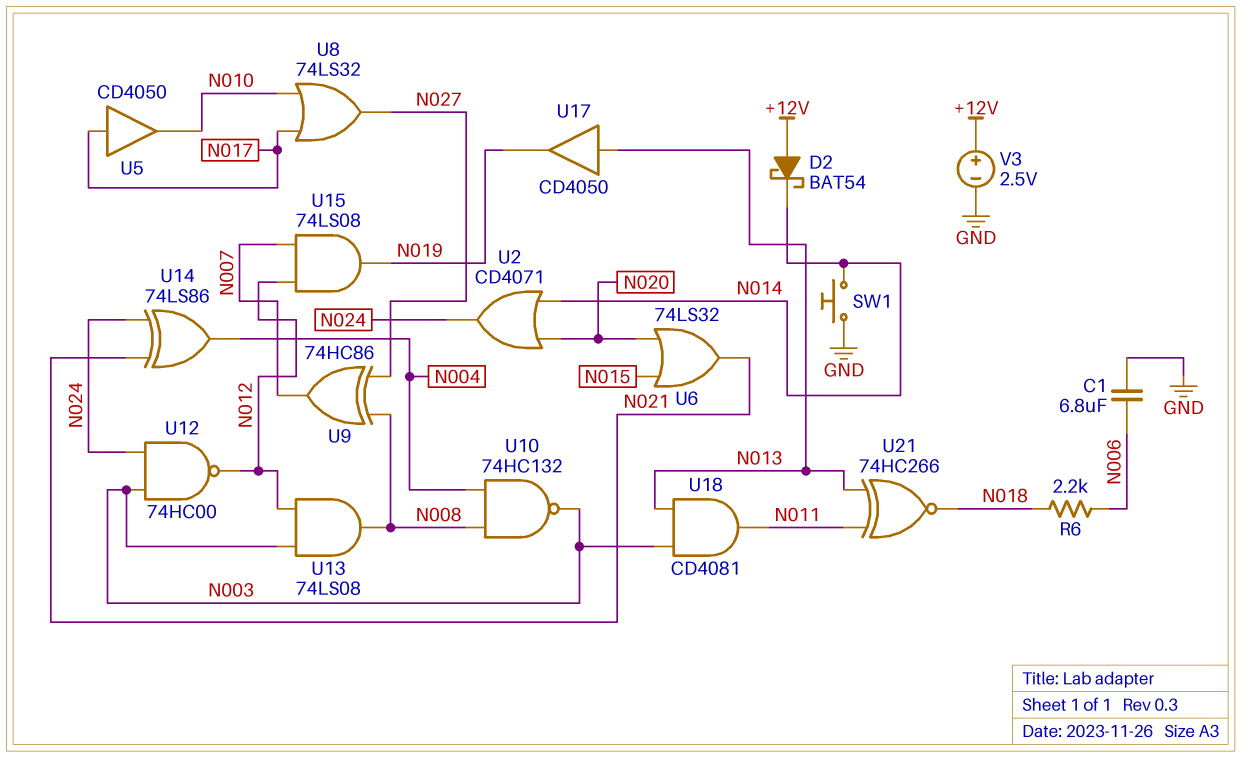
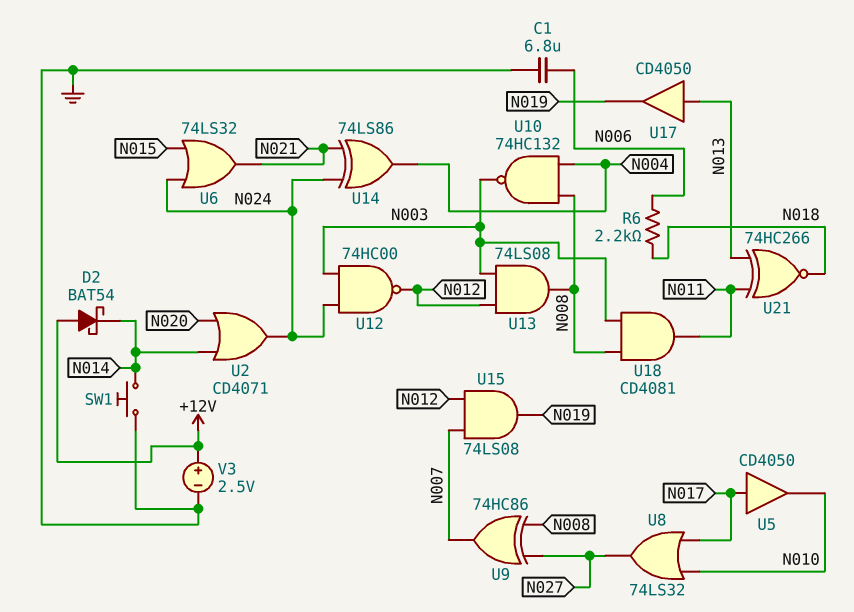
U6: OR 74LS32 (in N015, in N020, out N021) -> OR 74LS32 (in N015, in N024, out N021)
U18: AND CD4081 (in N003, in N013, out N011) -> AND CD4081 (in N003, in N008, out N011)

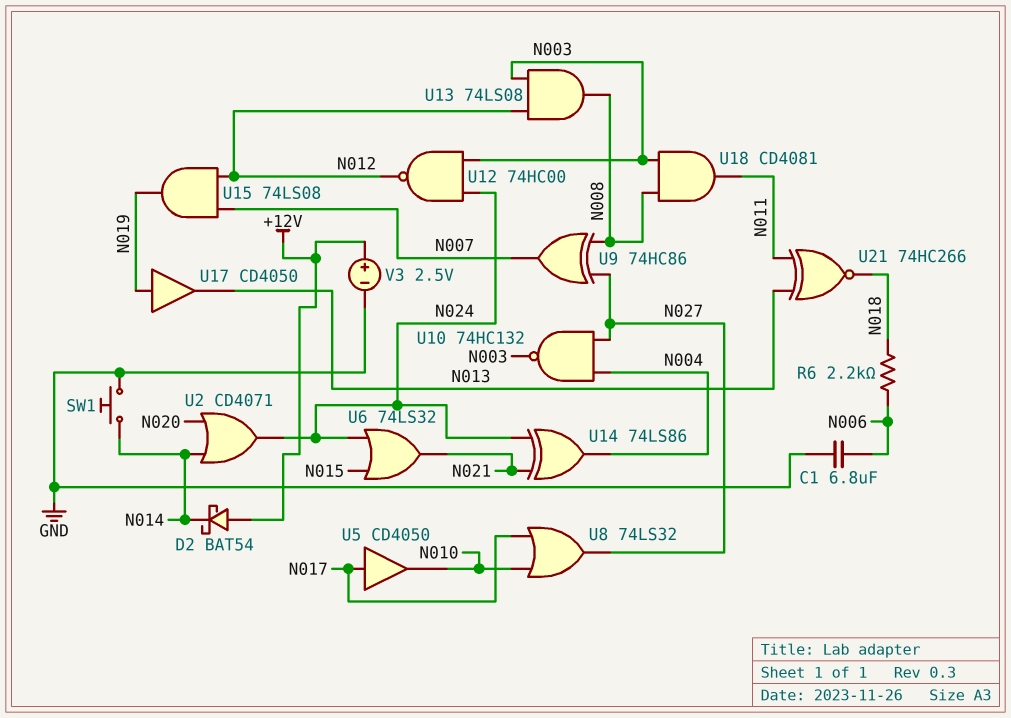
U10: NAND 74HC132 (in N004, in N008, out N003) -> NAND 74HC132 (in N004, in N027, out N003)
U17: buffer CD4050 (in N013, out N019) -> buffer CD4050 (in N019, out N013)

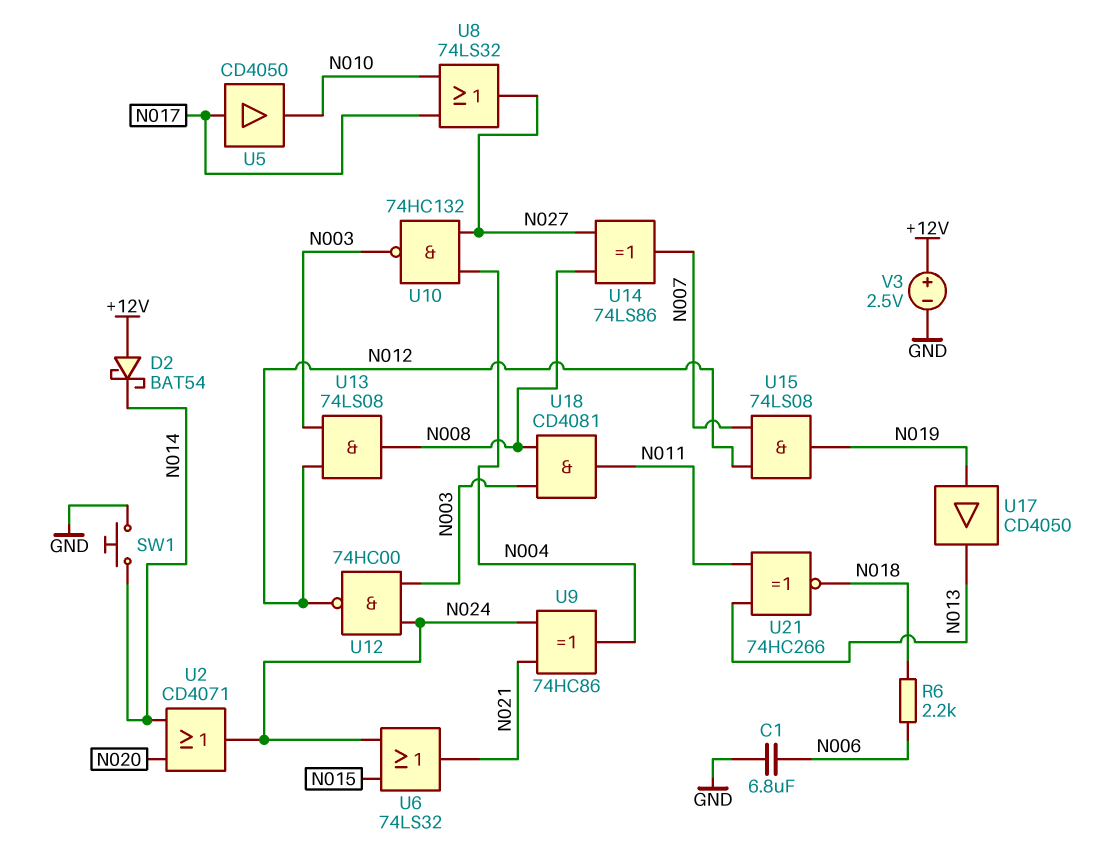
U9: XOR 74HC86 (in N008, in N027, out N007) -> XOR 74HC86 (in N021, in N024, out N004)
U14: XOR 74LS86 (in N021, in N024, out N004) -> XOR 74LS86 (in N008, in N027, out N007)

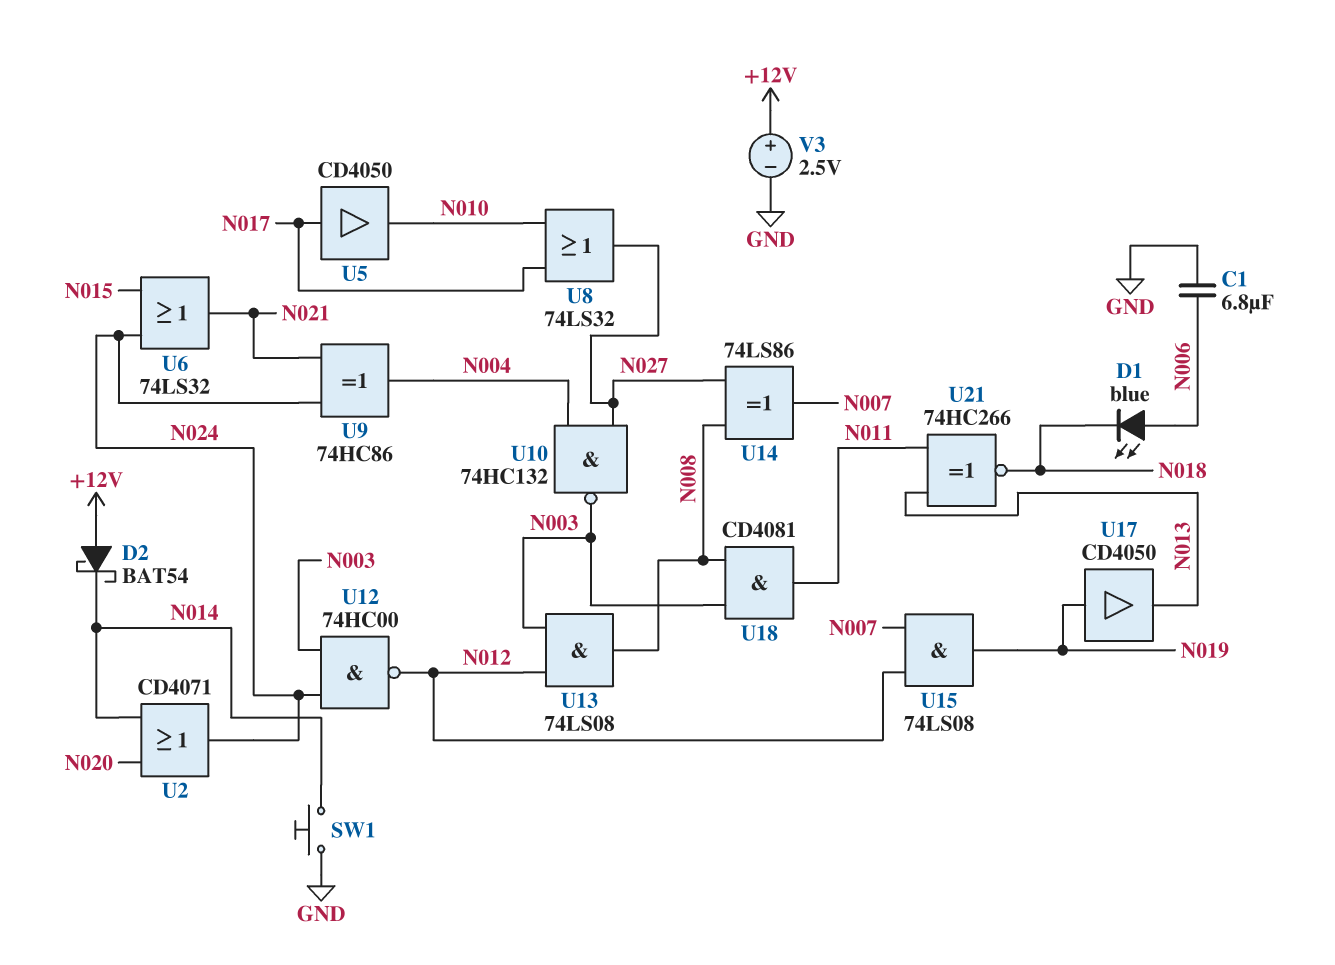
D1: none -> LED blue (A N006, K N018)
R6: 2.2k (N006, N018) -> none

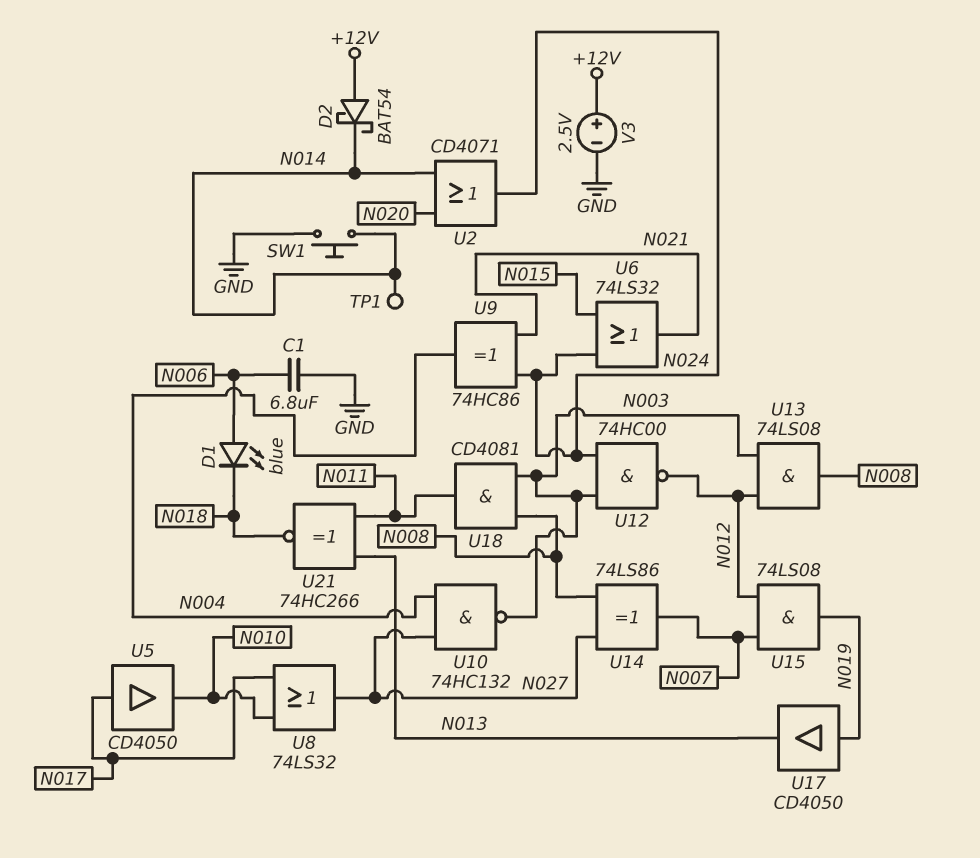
TP1: none -> test point (N014)

